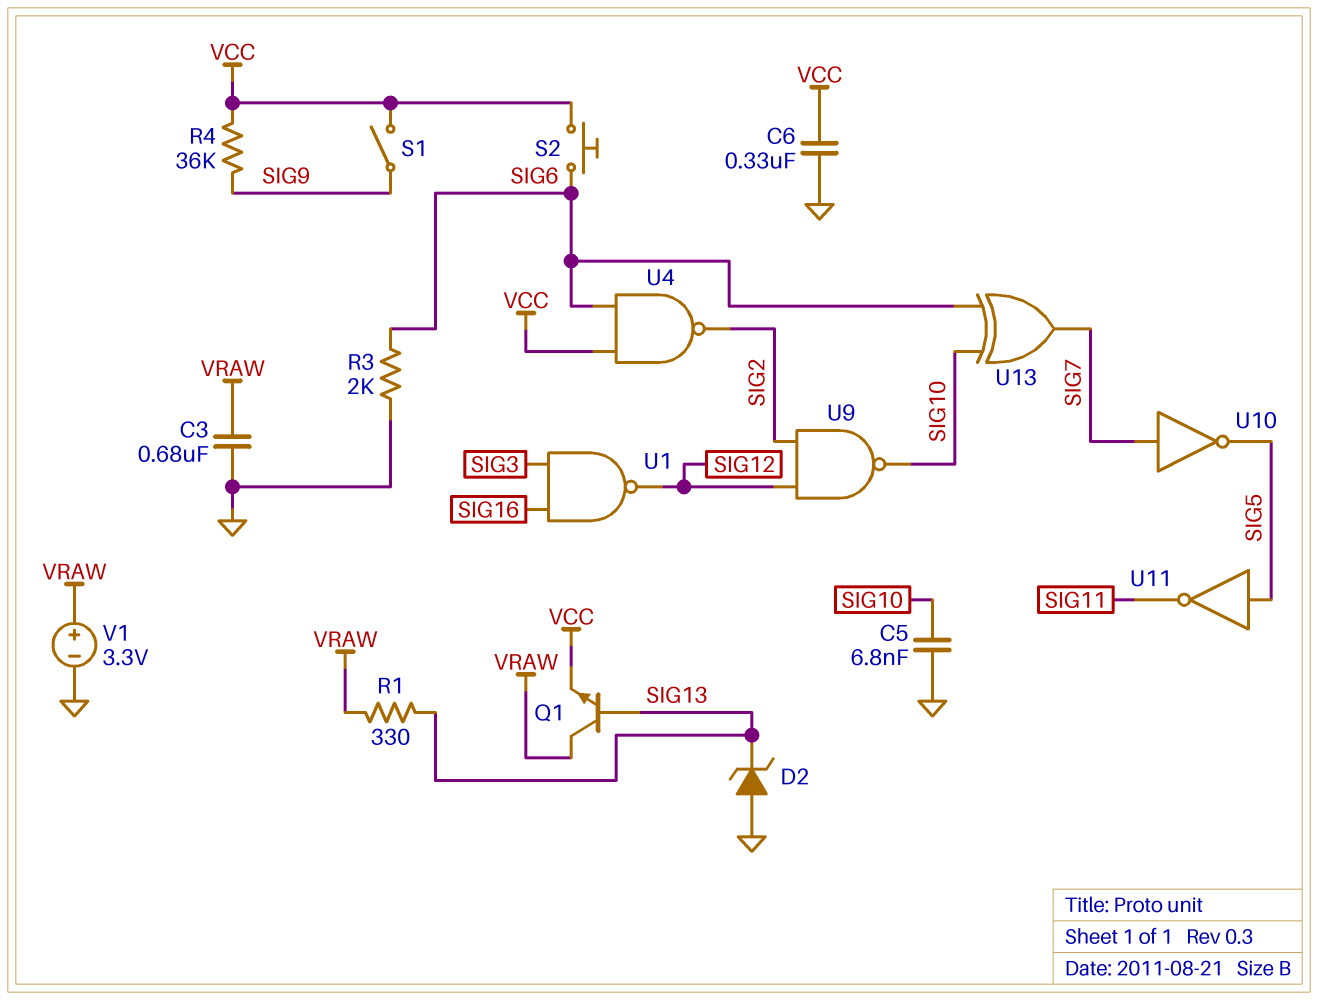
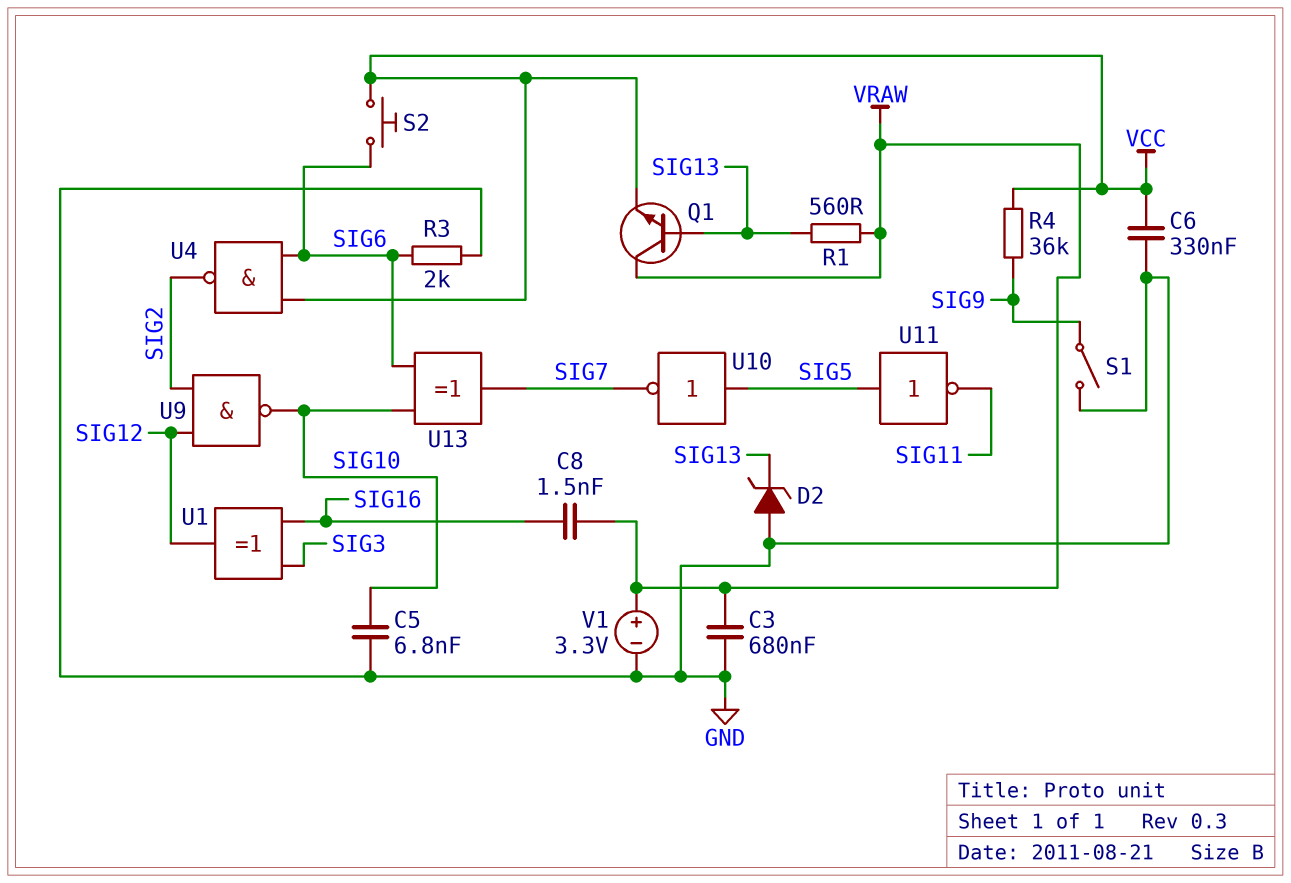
C8: none -> 1.5nF (SIG16, VRAW)
R1: 330 (SIG13, VRAW) -> 560 (SIG13, VRAW)
S1: switch (SIG9, VCC) -> switch (GND, SIG9)
U1: NAND (in SIG3, in SIG16, out SIG12) -> XOR (in SIG3, in SIG16, out SIG12)
U10: NOT (in SIG7, out SIG5) -> NOT (in SIG5, out SIG7)

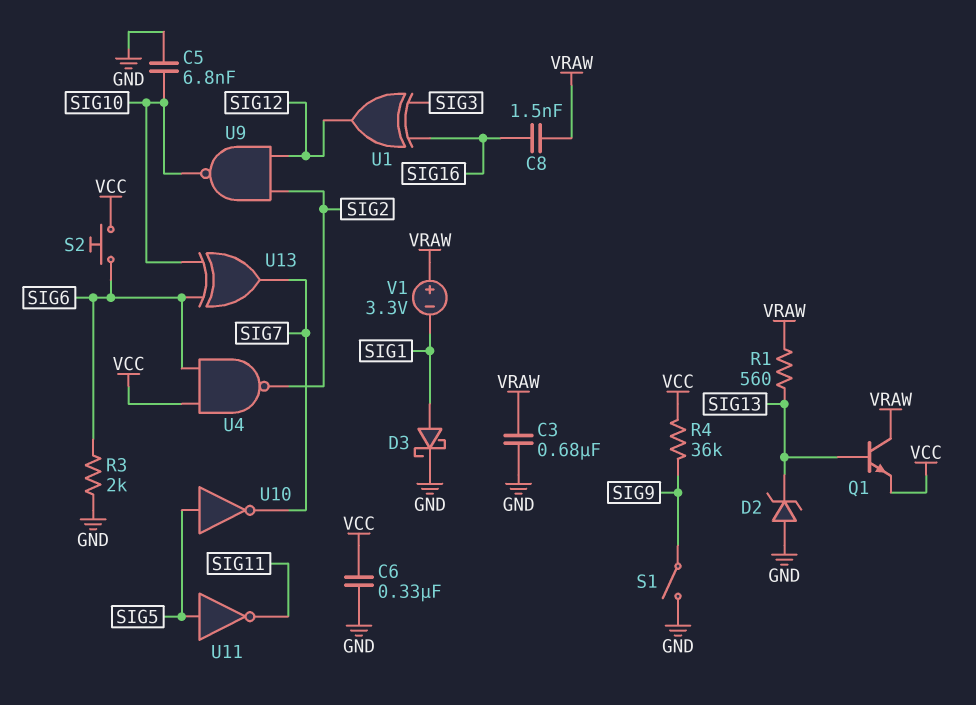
D3: none -> schottky (A SIG1, K GND)
V1: 3.3V (plus VRAW, minus GND) -> 3.3V (plus VRAW, minus SIG1)

